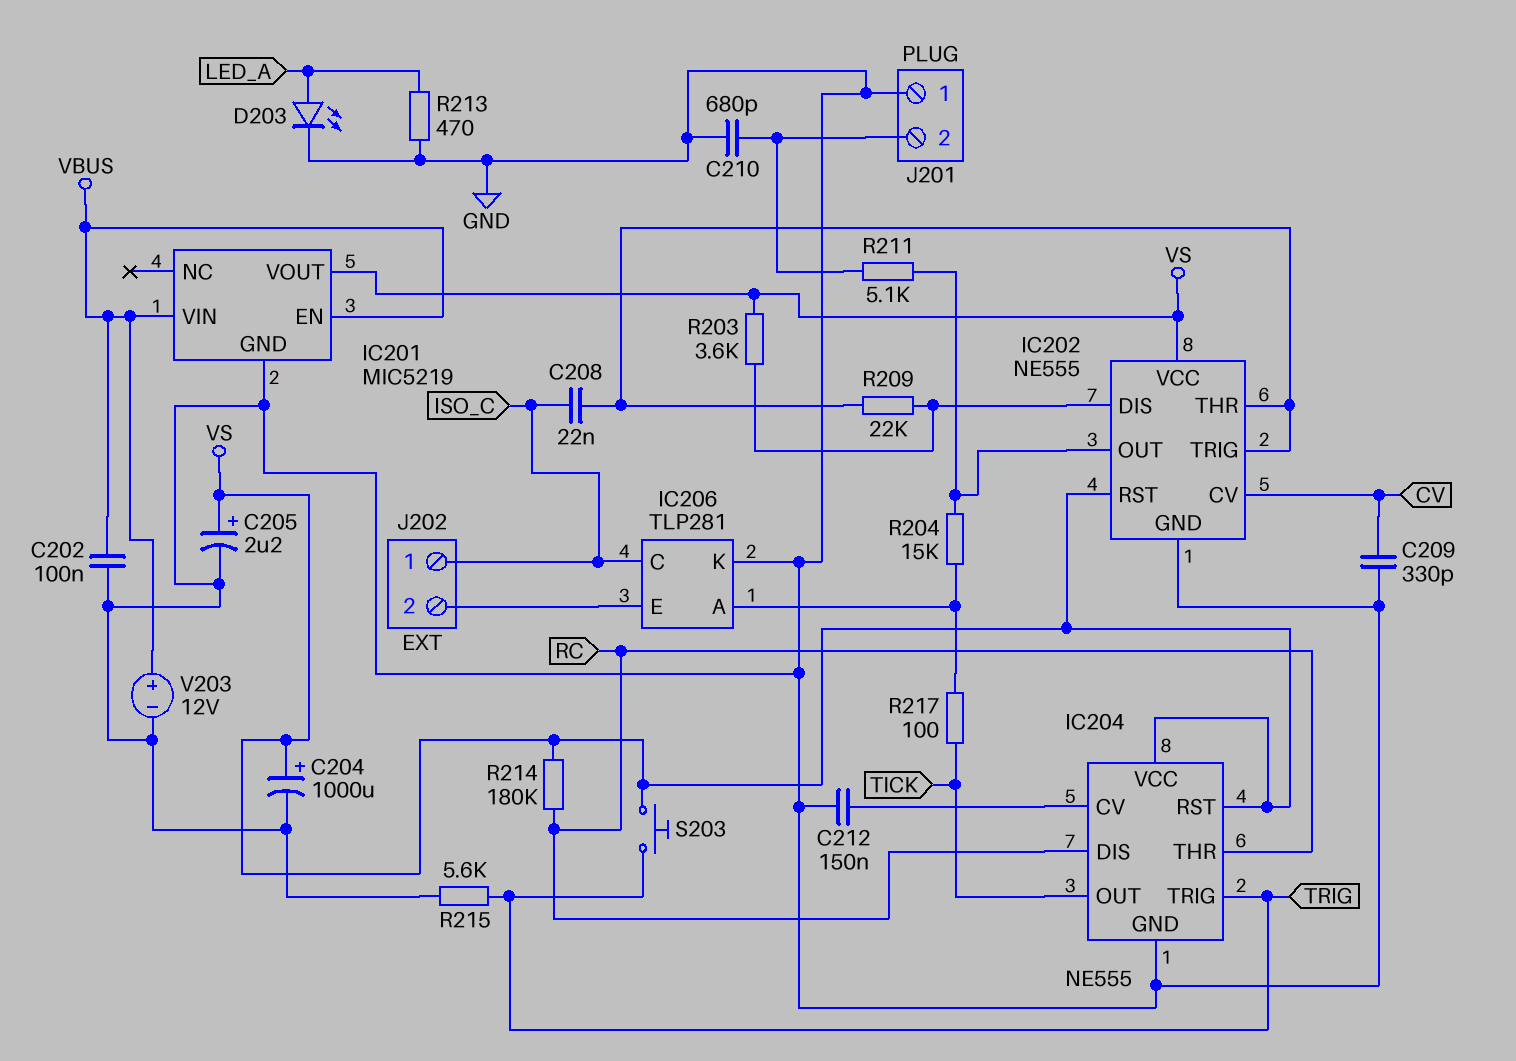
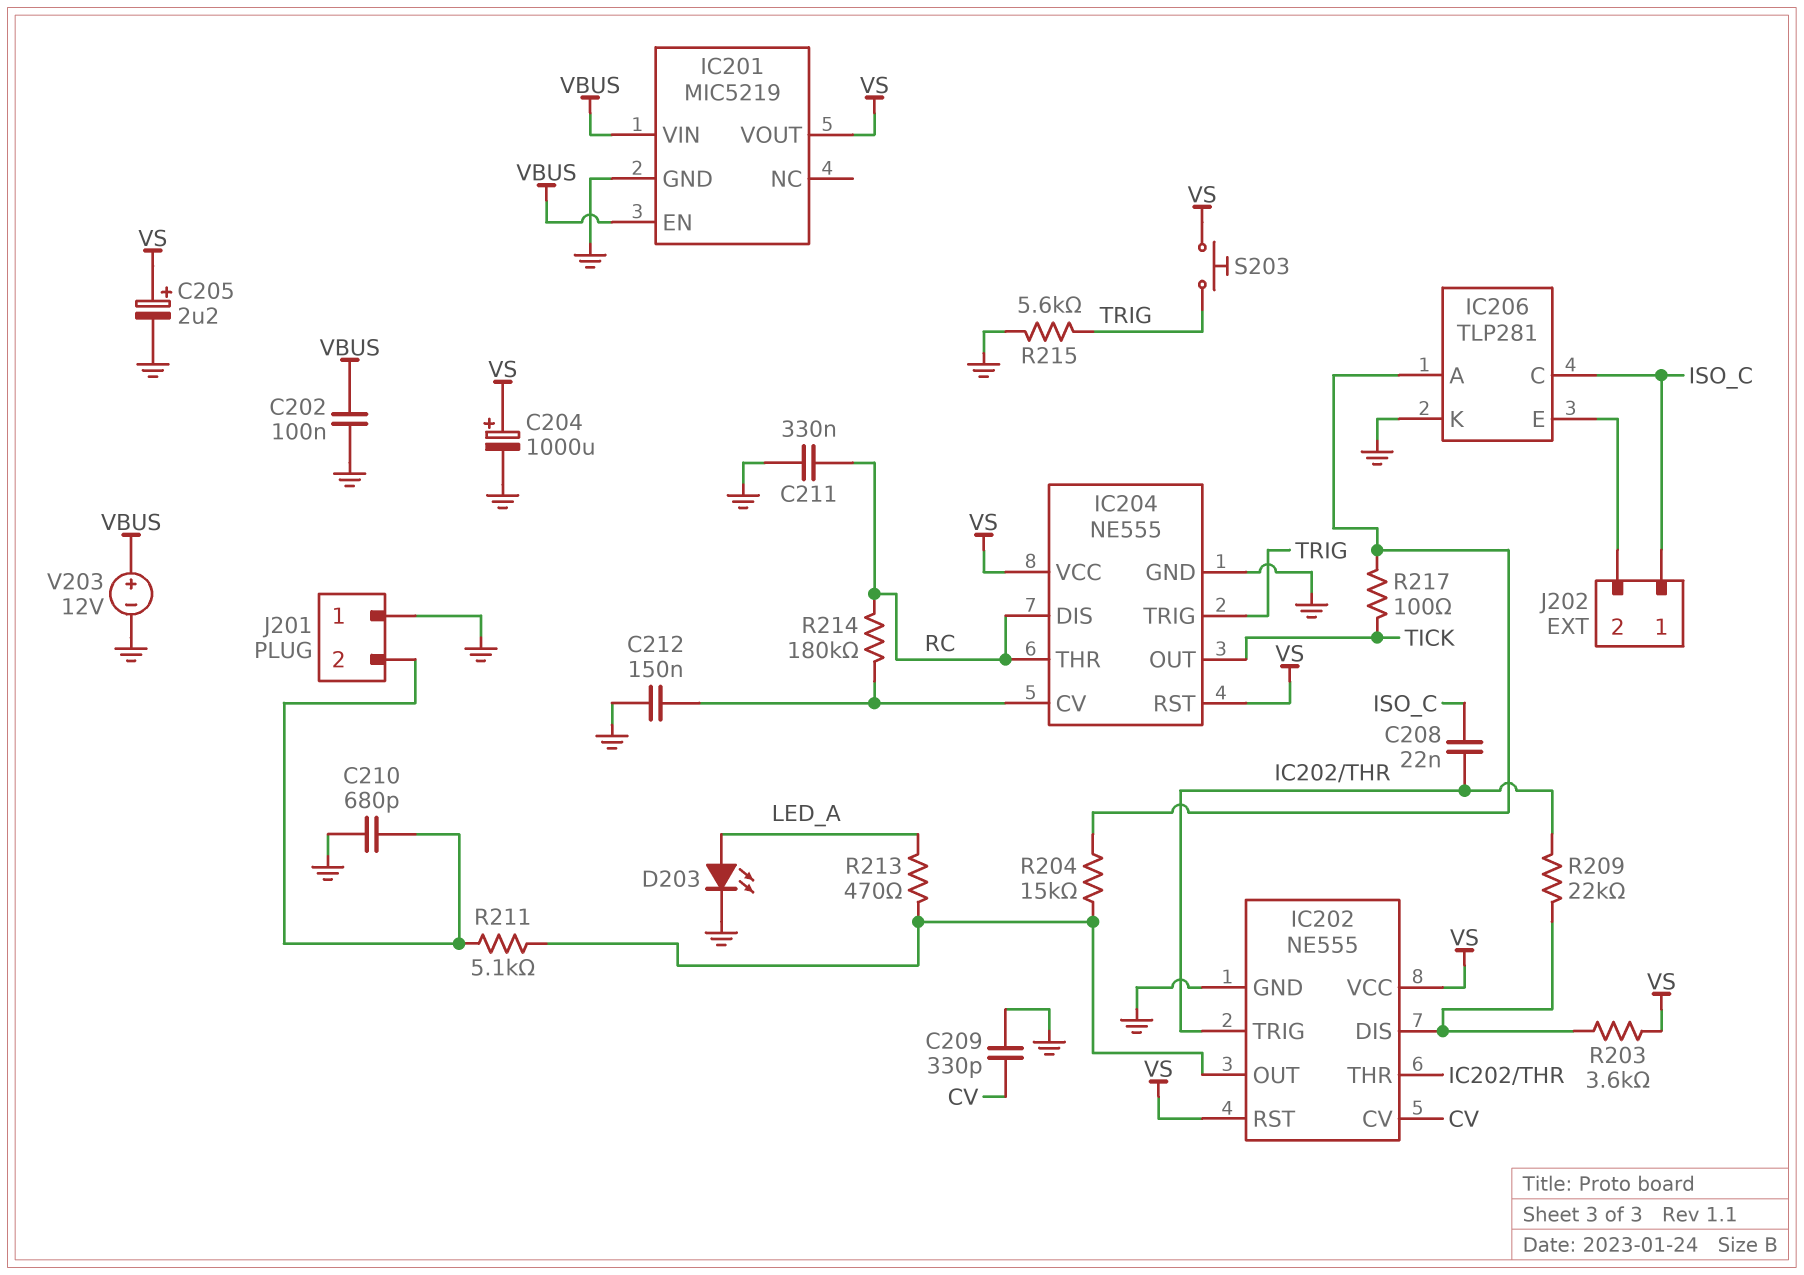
C211: none -> 330nF (GND, RC)
R213: 470 (GND, LED_A) -> 470 (IC202/OUT, LED_A)
R214: 180k (RC, VS) -> 180k (IC204/CV, RC)

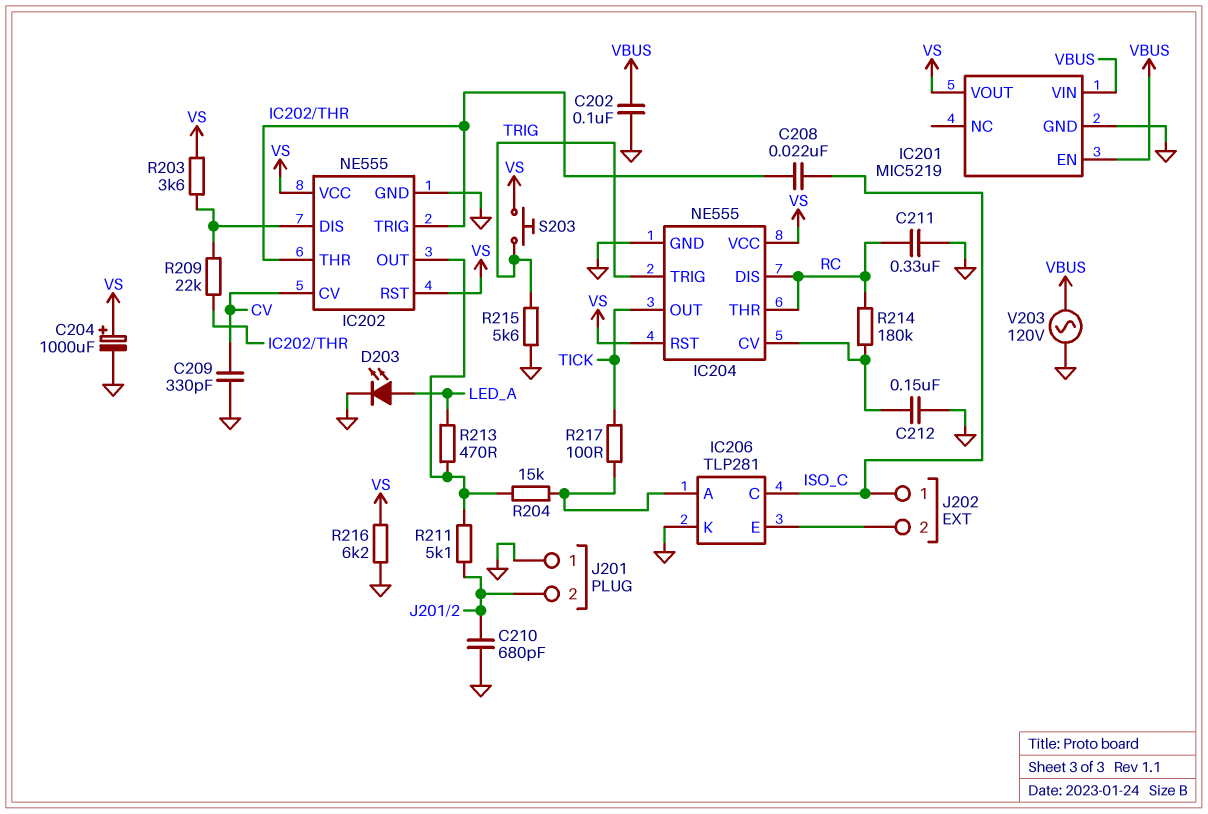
C205: 2.2uF (plus VS, minus GND) -> none
R216: none -> 6.2k (GND, VS)
V203: 12V (plus VBUS, minus GND) -> AC 120V (GND, VBUS)

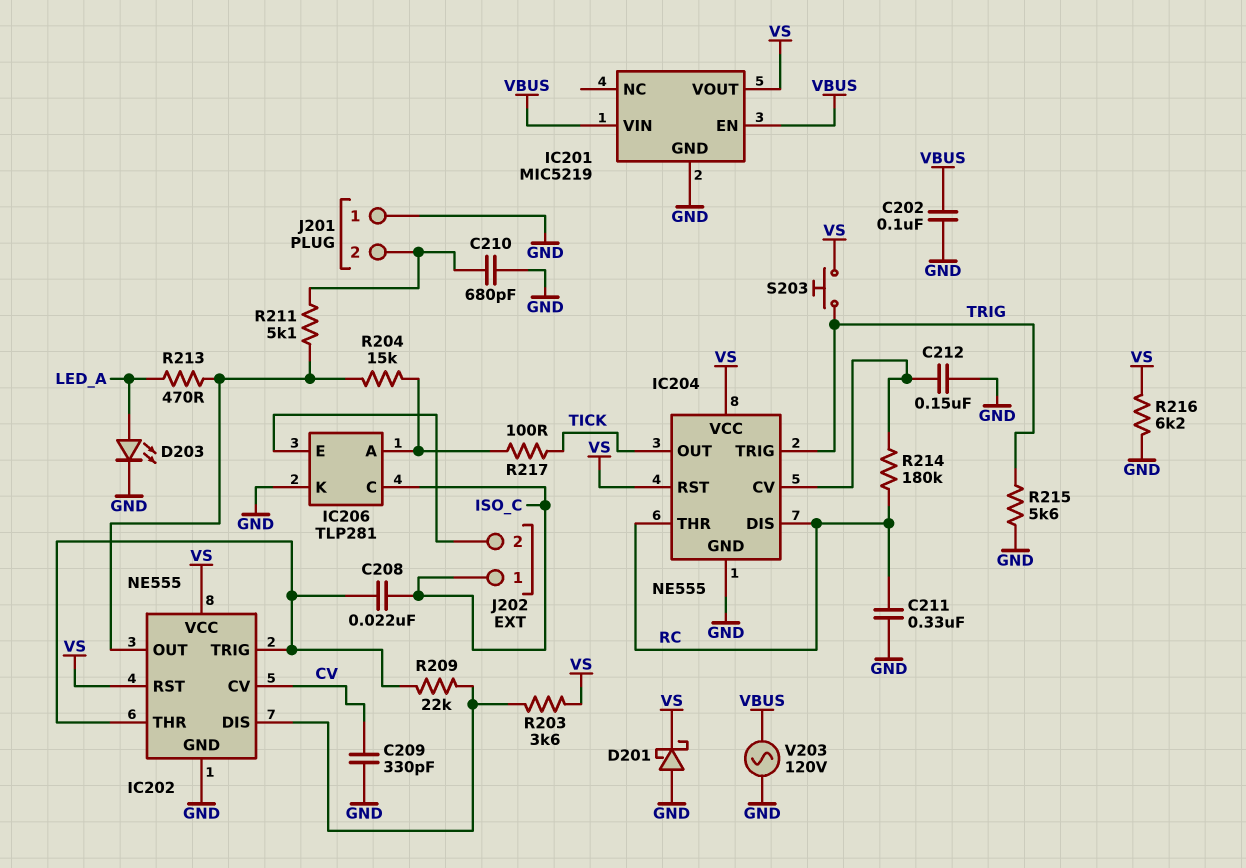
C204: 1000uF (plus VS, minus GND) -> none
D201: none -> schottky (A GND, K VS)

